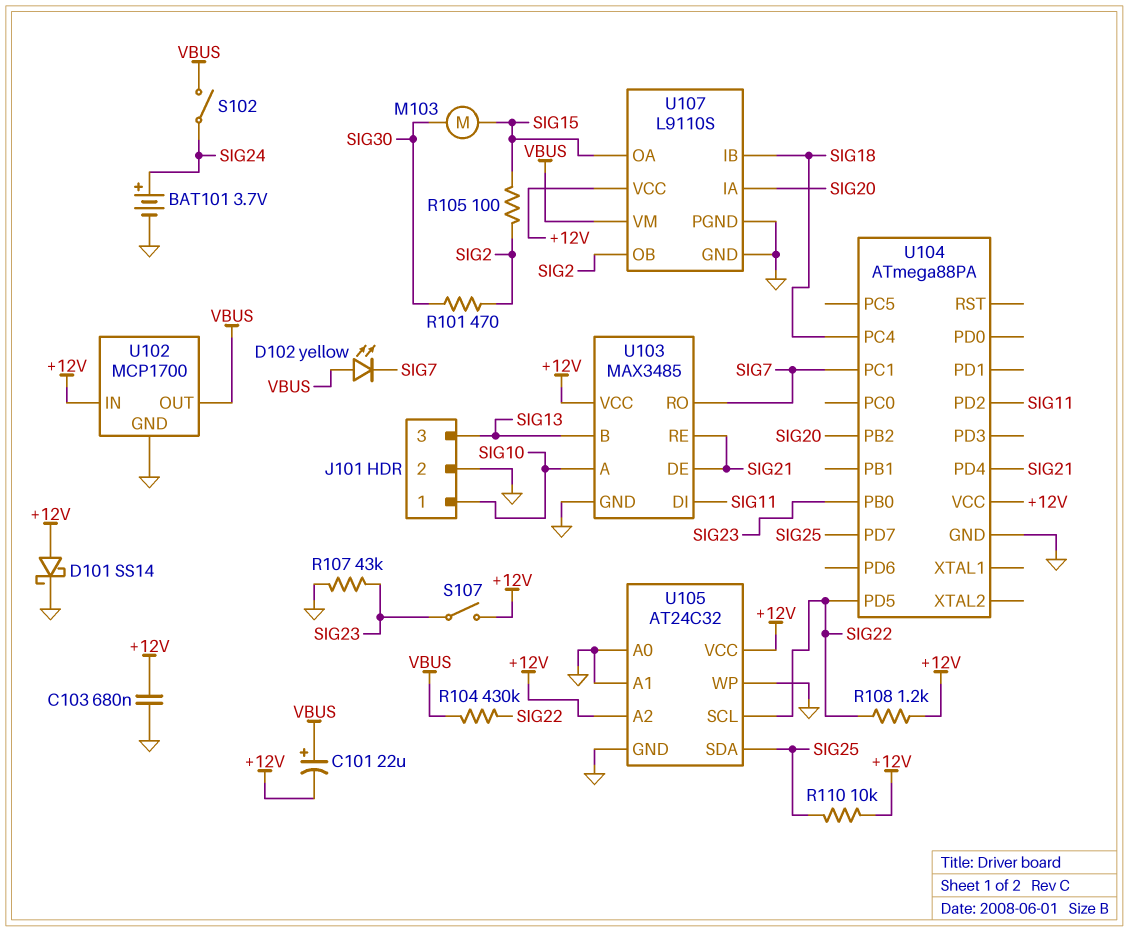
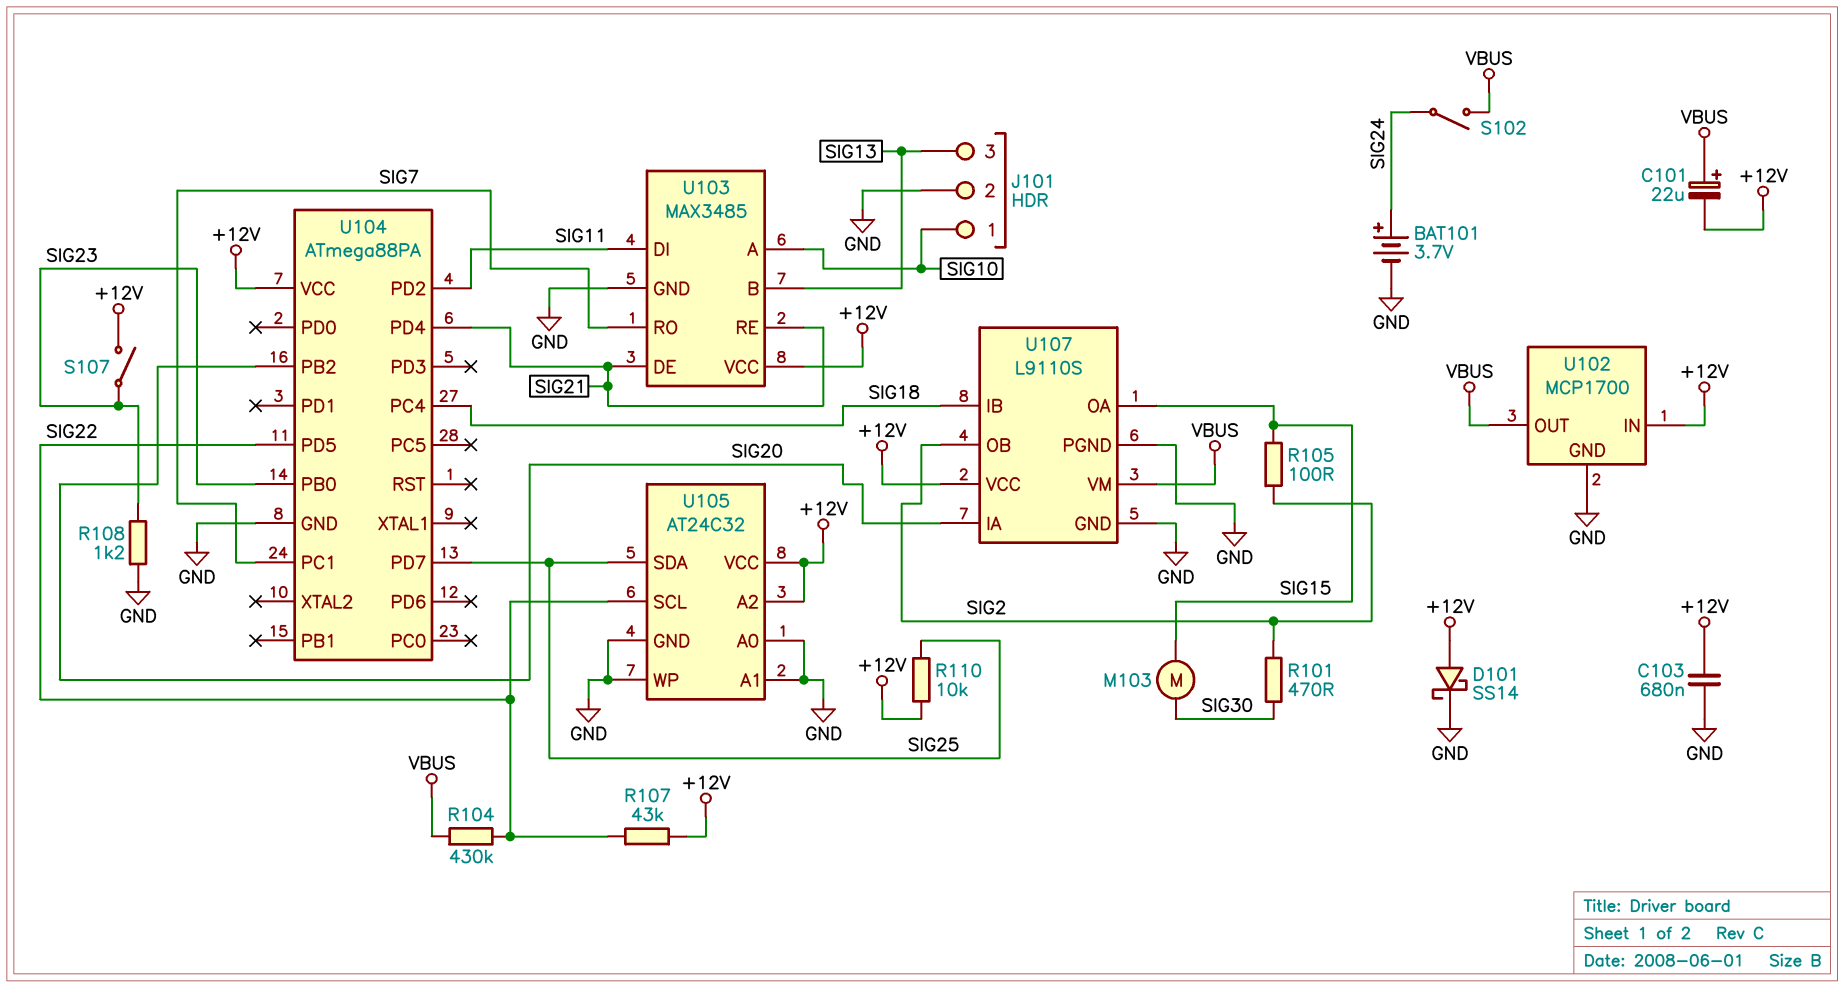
D102: LED yellow (A VBUS, K SIG7) -> none
R107: 43k (GND, SIG23) -> 43k (+12V, SIG22)
R108: 1.2k (+12V, SIG22) -> 1.2k (GND, SIG23)

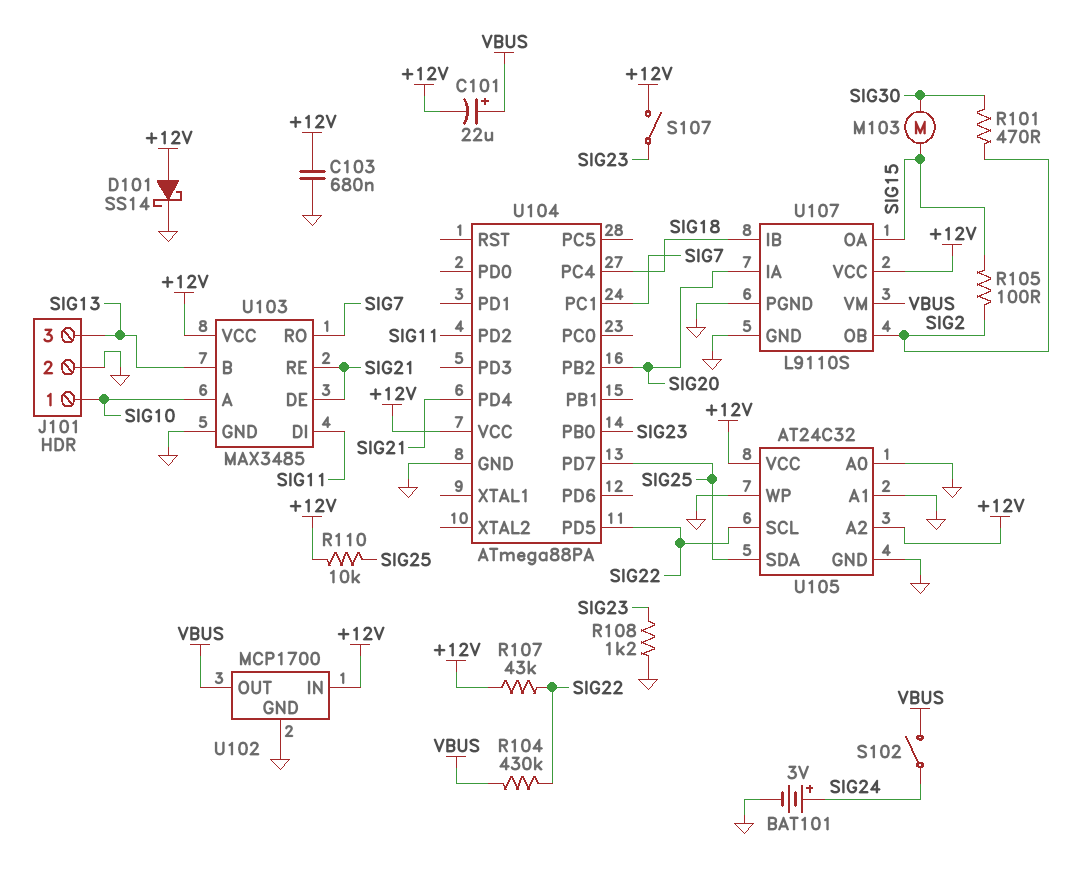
BAT101: 3.7V (plus SIG24, minus GND) -> 3V (plus SIG24, minus GND)

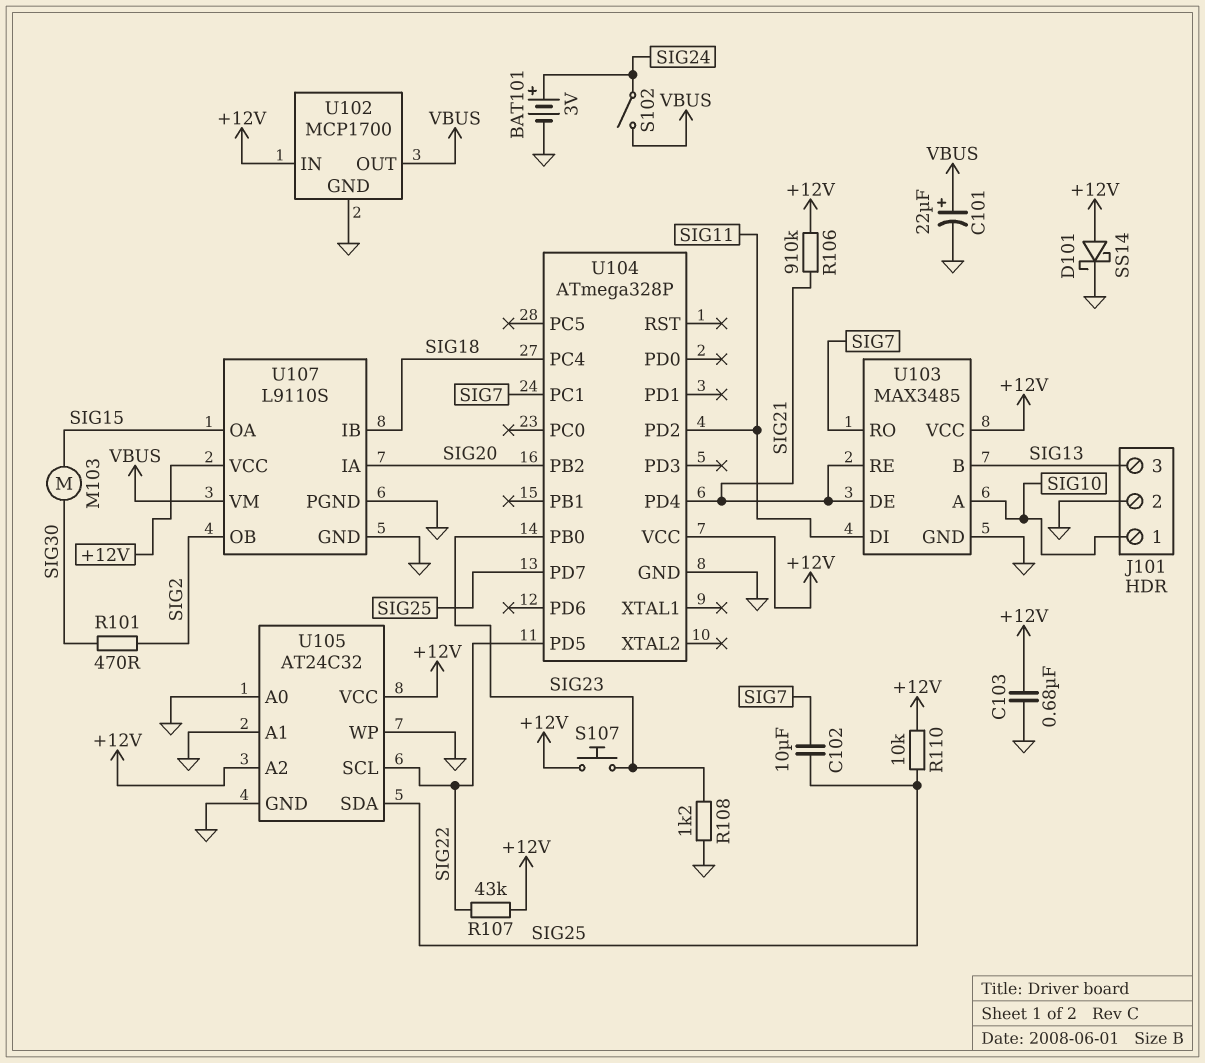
C101: 22uF (plus VBUS, minus +12V) -> 22uF (plus VBUS, minus GND)
C102: none -> 10uF (SIG7, SIG25)
R104: 430k (SIG22, VBUS) -> none
R105: 100 (SIG2, SIG15) -> none
R106: none -> 910k (+12V, SIG21)
S107: switch (+12V, SIG23) -> button (+12V, SIG23)
U104: ATmega88PA -> ATmega328P

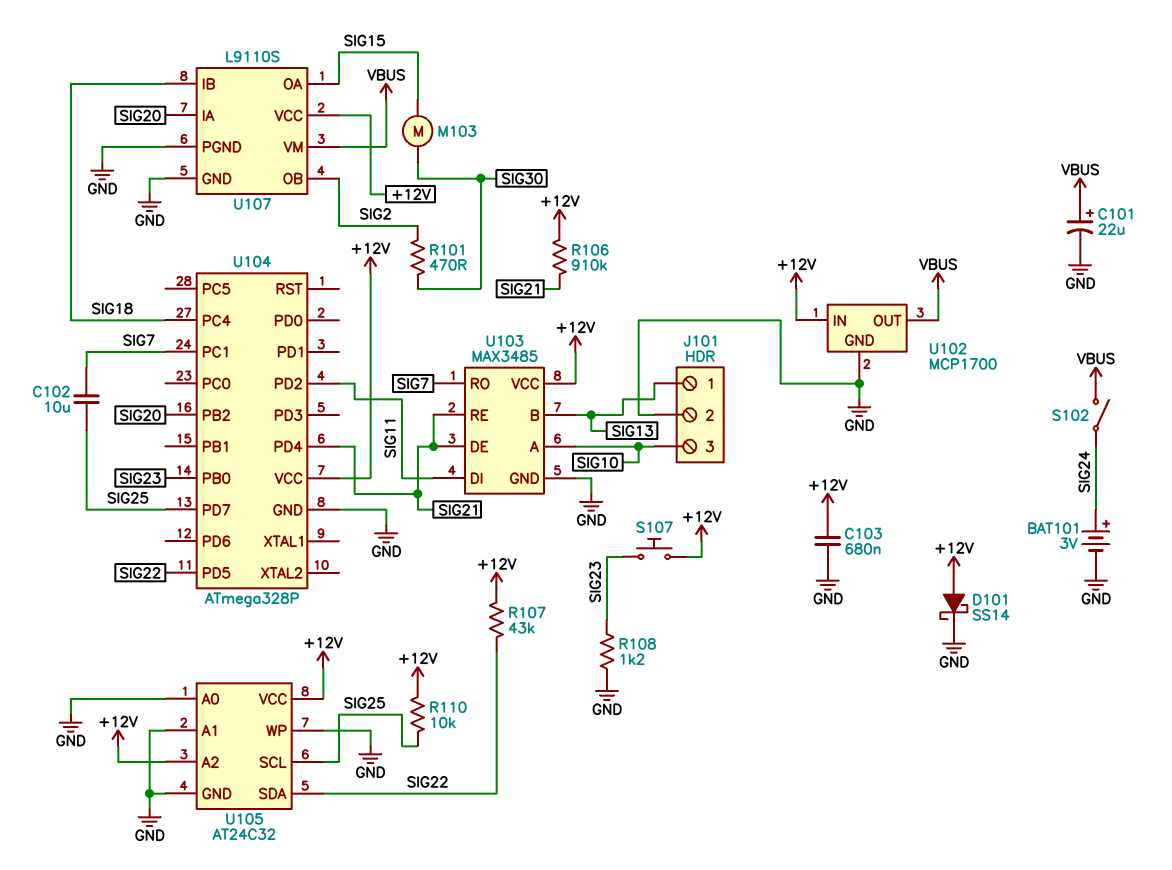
J101 pin 1: SIG10 -> SIG13
J101 pin 3: SIG13 -> SIG10
U105 pin SCL: SIG22 -> SIG25
U105 pin SDA: SIG25 -> SIG22

